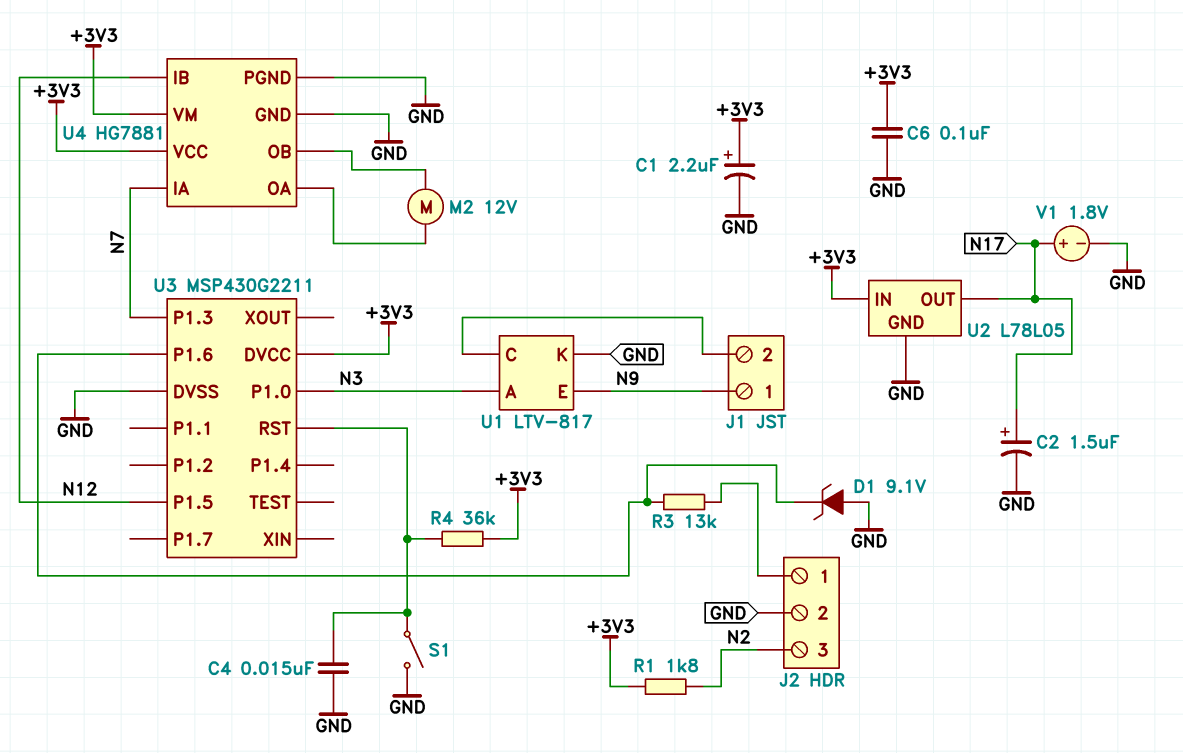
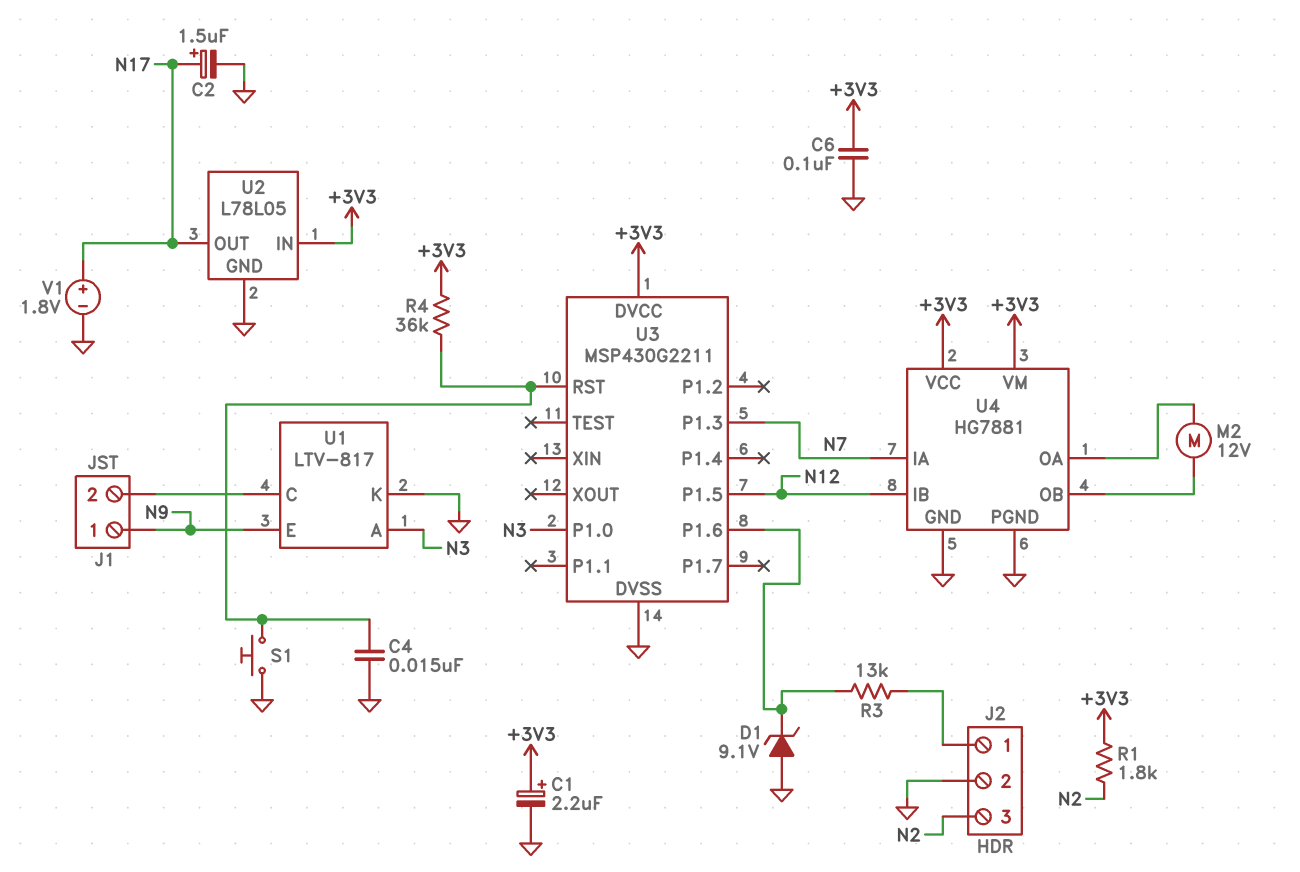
S1: switch (GND, U3/RST) -> button (GND, U3/RST)

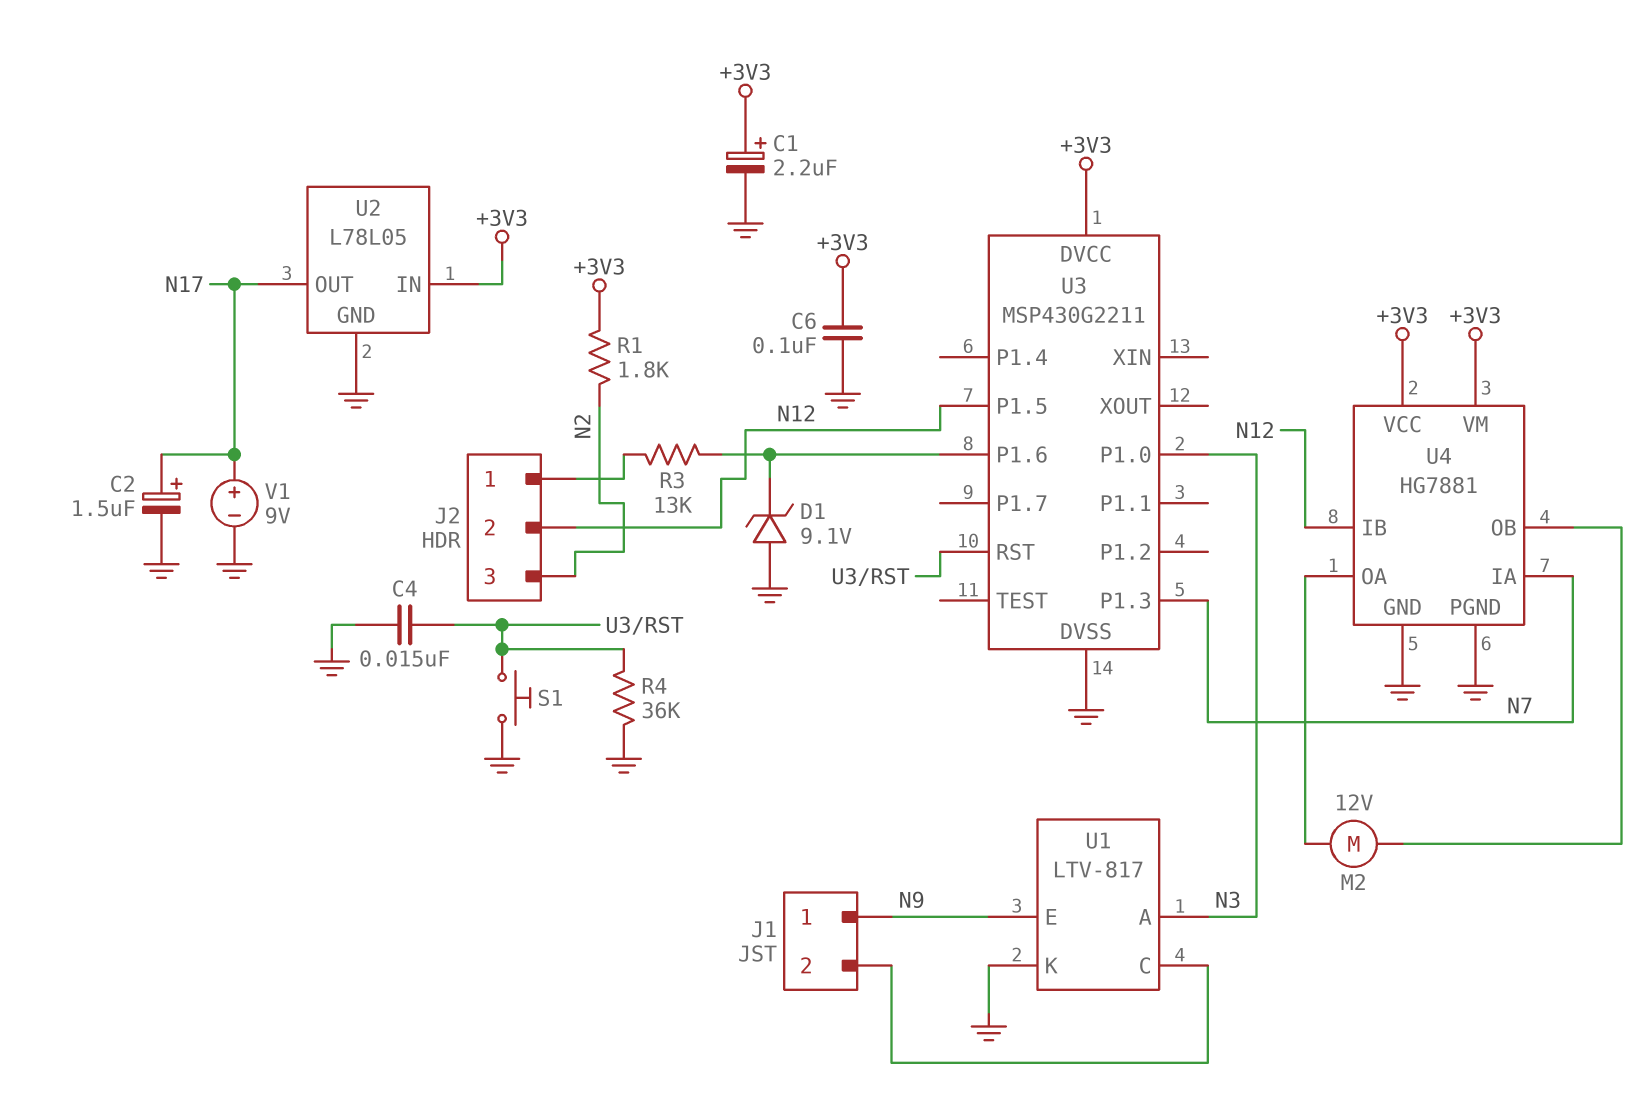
J2 pin 2: GND -> N12
R4: 36k (+3V3, U3/RST) -> 36k (GND, U3/RST)
V1: 1.8V (plus N17, minus GND) -> 9V (plus N17, minus GND)

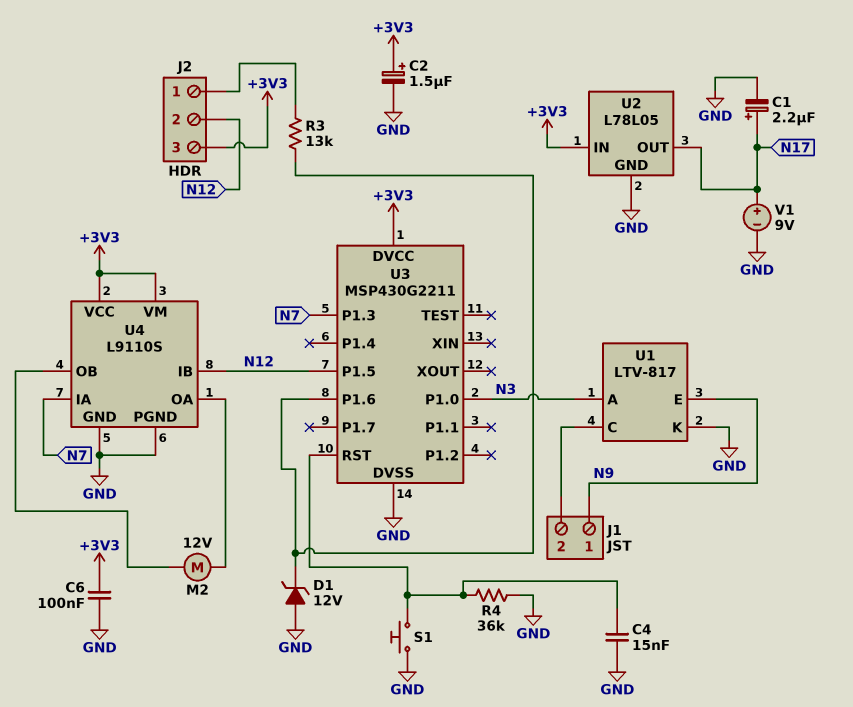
C1: 2.2uF (plus +3V3, minus GND) -> 2.2uF (plus N17, minus GND)
C2: 1.5uF (plus N17, minus GND) -> 1.5uF (plus +3V3, minus GND)
D1: zener 9.1V (A GND, K U3/P1.6) -> zener 12V (A GND, K U3/P1.6)
J2 pin 3: N2 -> +3V3
R1: 1.8k (+3V3, N2) -> none
U4: HG7881 -> L9110S

